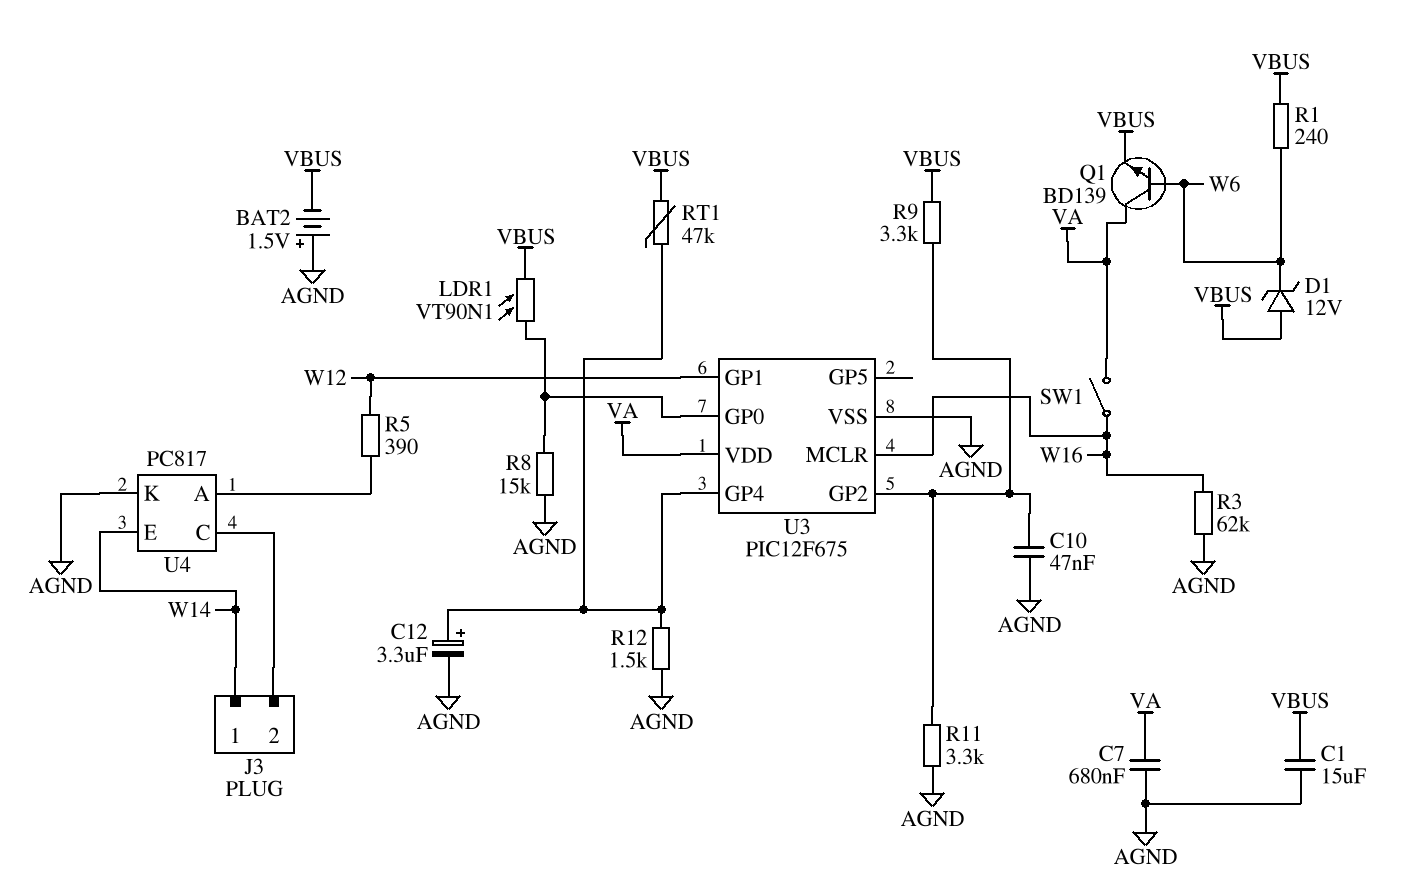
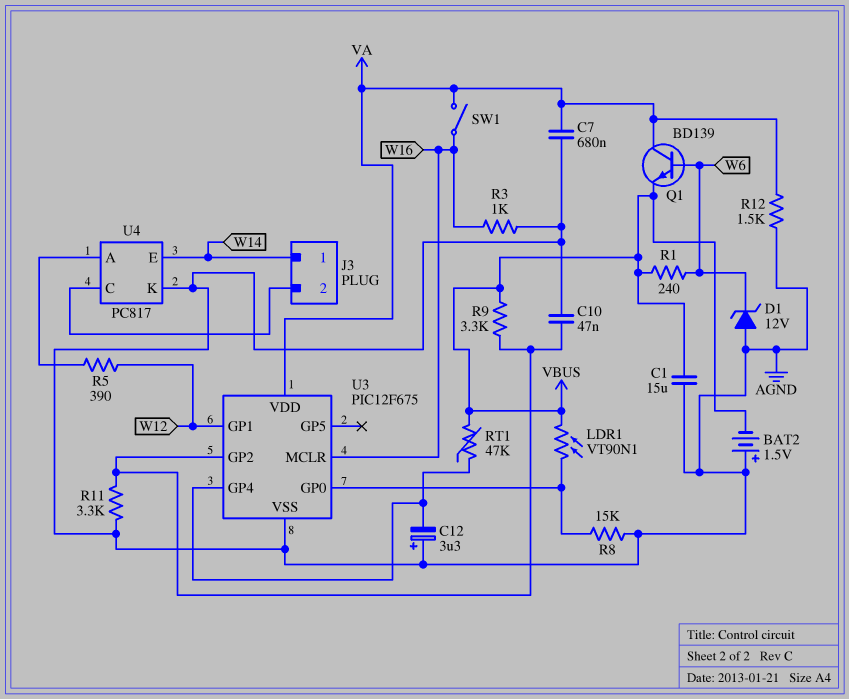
C12: 3.3uF (plus U3/GP4, minus AGND) -> 3.3uF (plus AGND, minus U3/GP4)
D1: zener 12V (A VBUS, K W6) -> zener 12V (A AGND, K W6)
R3: 62k (AGND, W16) -> 1k (AGND, W16)
R12: 1.5k (AGND, U3/GP4) -> 1.5k (AGND, VA)

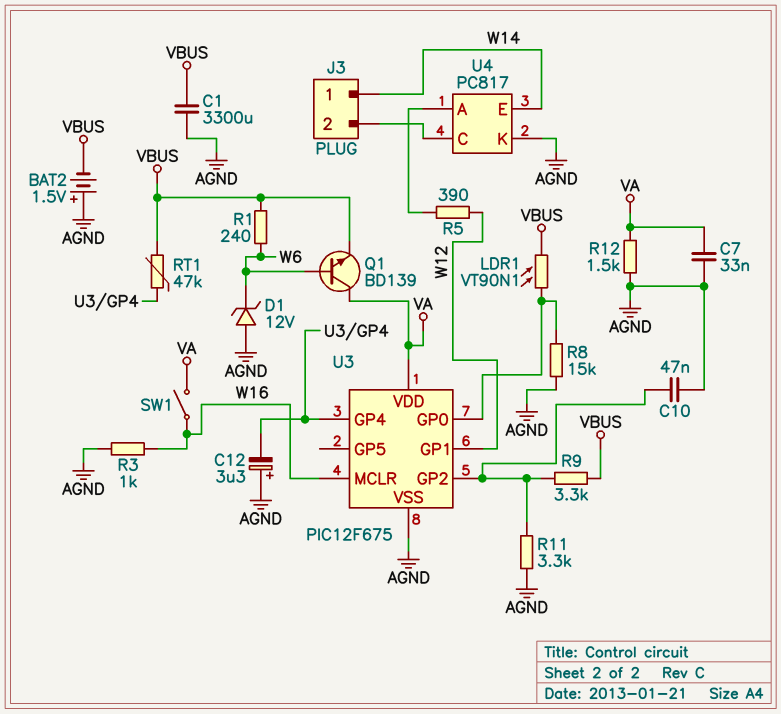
C1: 15uF (AGND, VBUS) -> 3300uF (AGND, VBUS)
C7: 680nF (AGND, VA) -> 33nF (AGND, VA)

